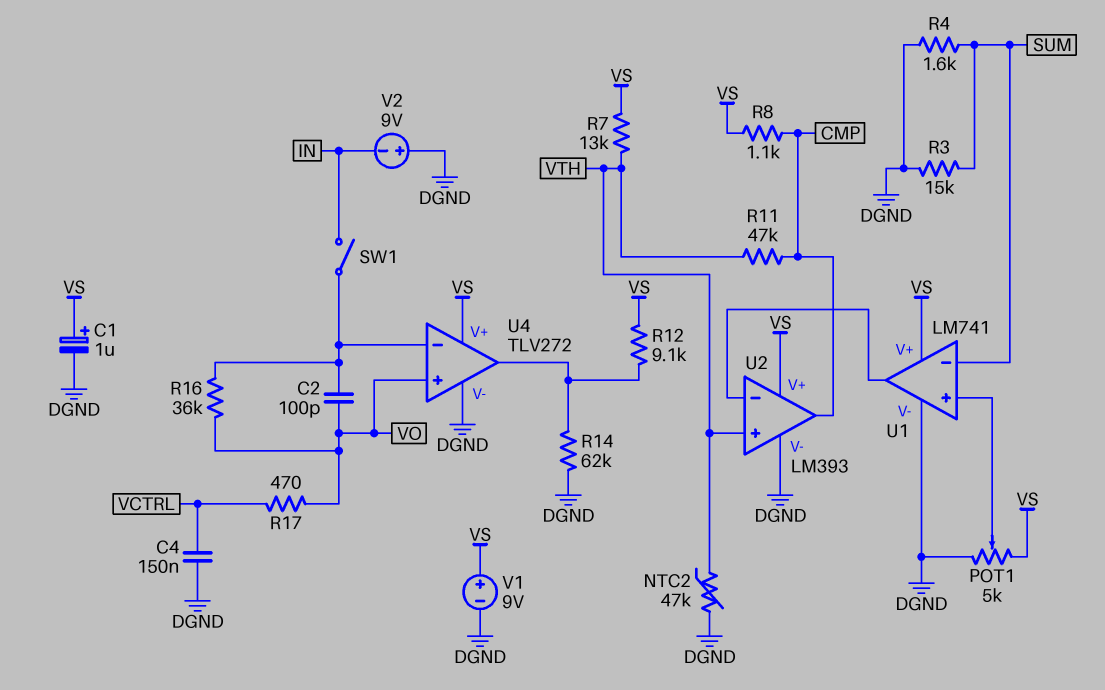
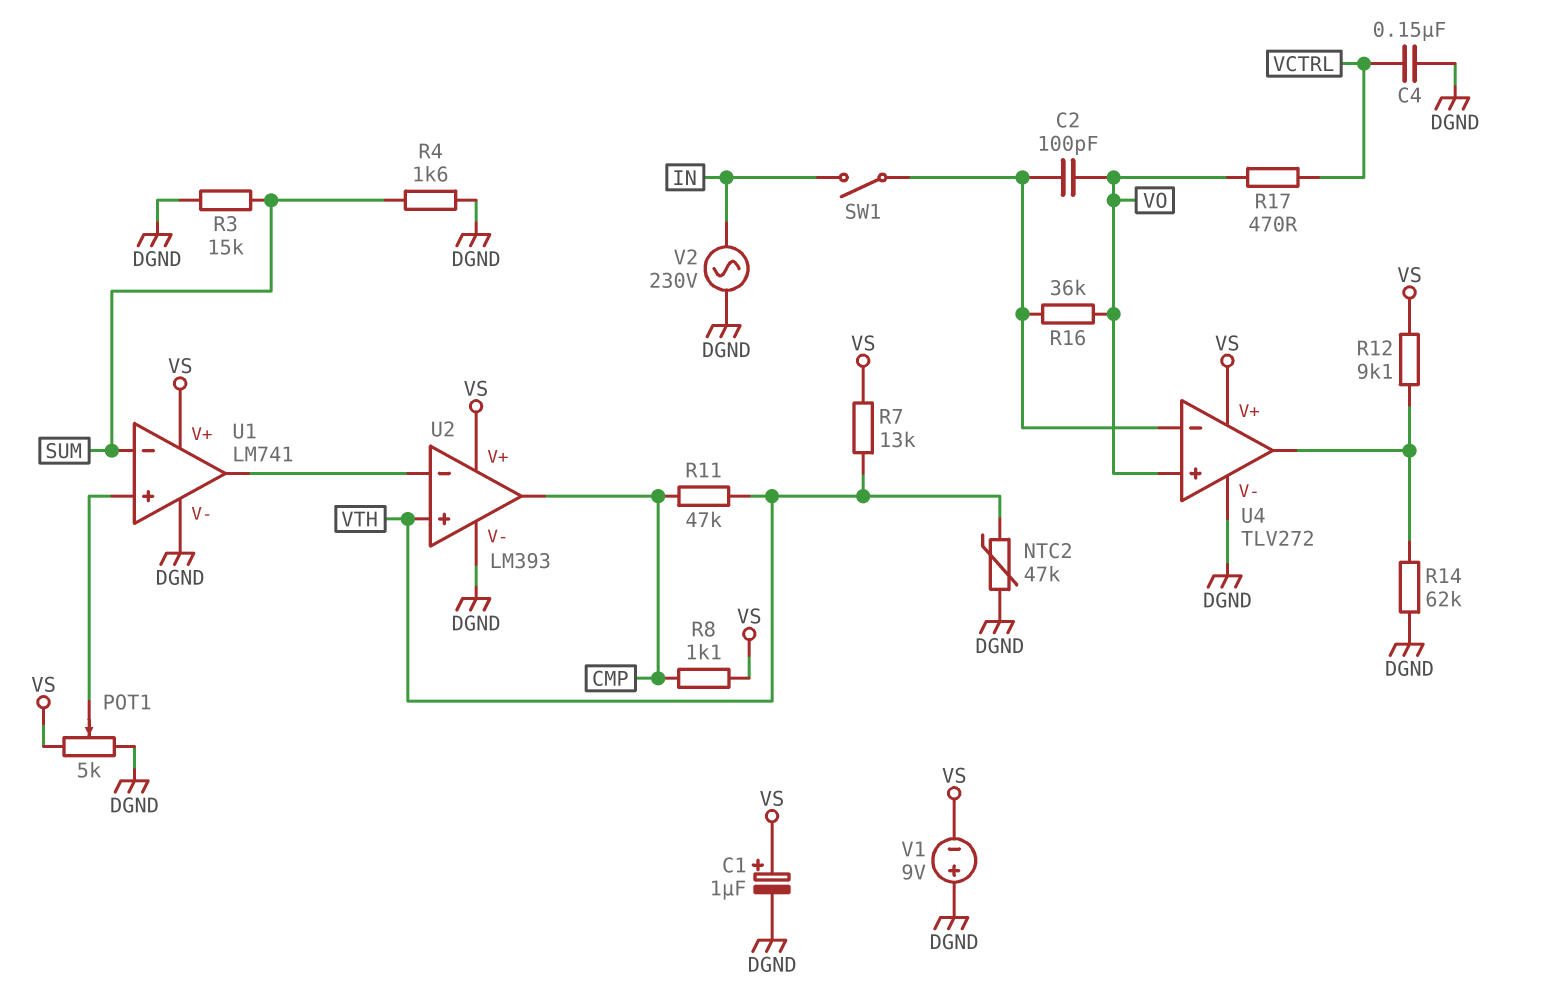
V1: 9V (plus VS, minus DGND) -> 9V (plus DGND, minus VS)
V2: 9V (plus DGND, minus IN) -> AC 230V (DGND, IN)

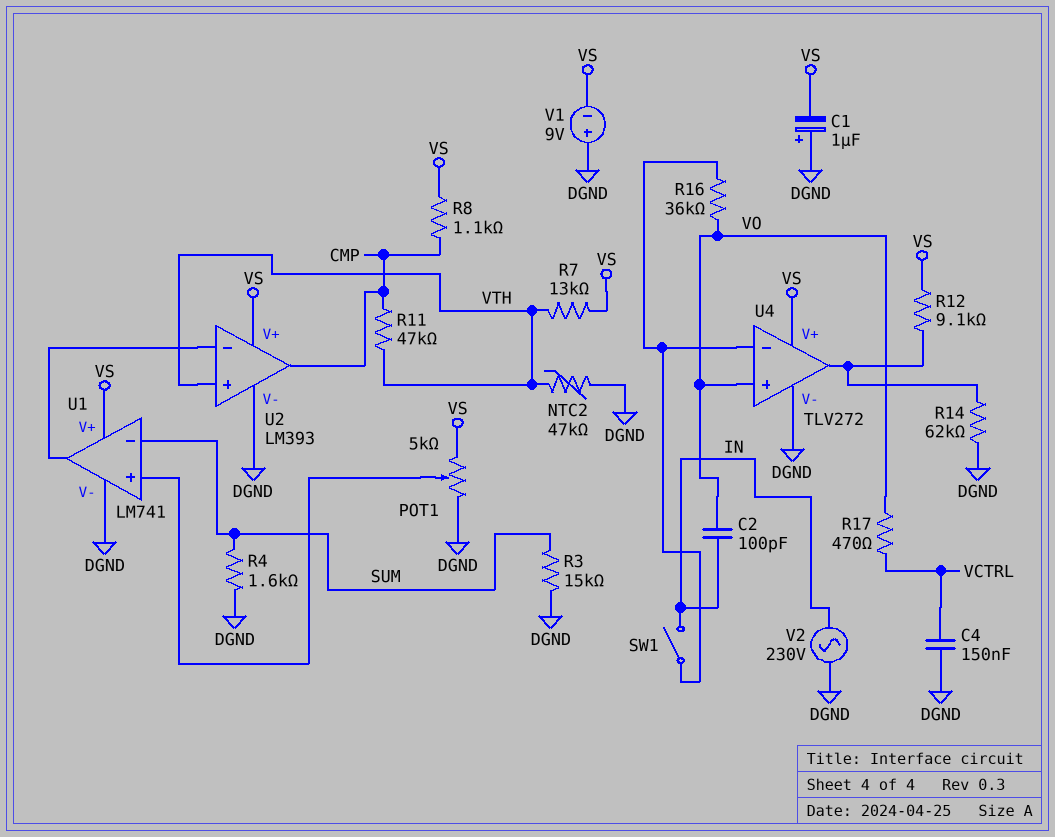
C1: 1uF (plus VS, minus DGND) -> 1uF (plus DGND, minus VS)
C2: 100pF (U4/in-, VO) -> 100pF (IN, VO)

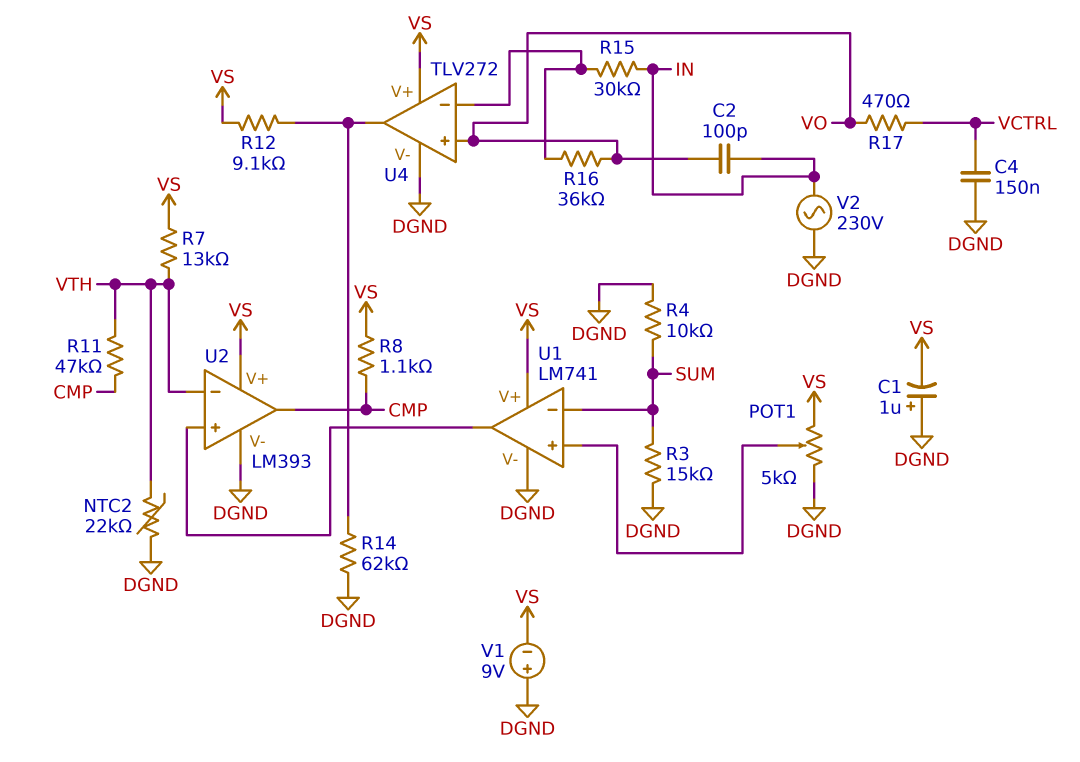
NTC2: 47k (DGND, VTH) -> 22k (DGND, VTH)
R4: 1.6k (DGND, SUM) -> 10k (DGND, SUM)
R15: none -> 30k (IN, U4/in-)
SW1: switch (IN, U4/in-) -> none
U2 pin in+: VTH -> U1/out
U2 pin in-: U1/out -> VTH

